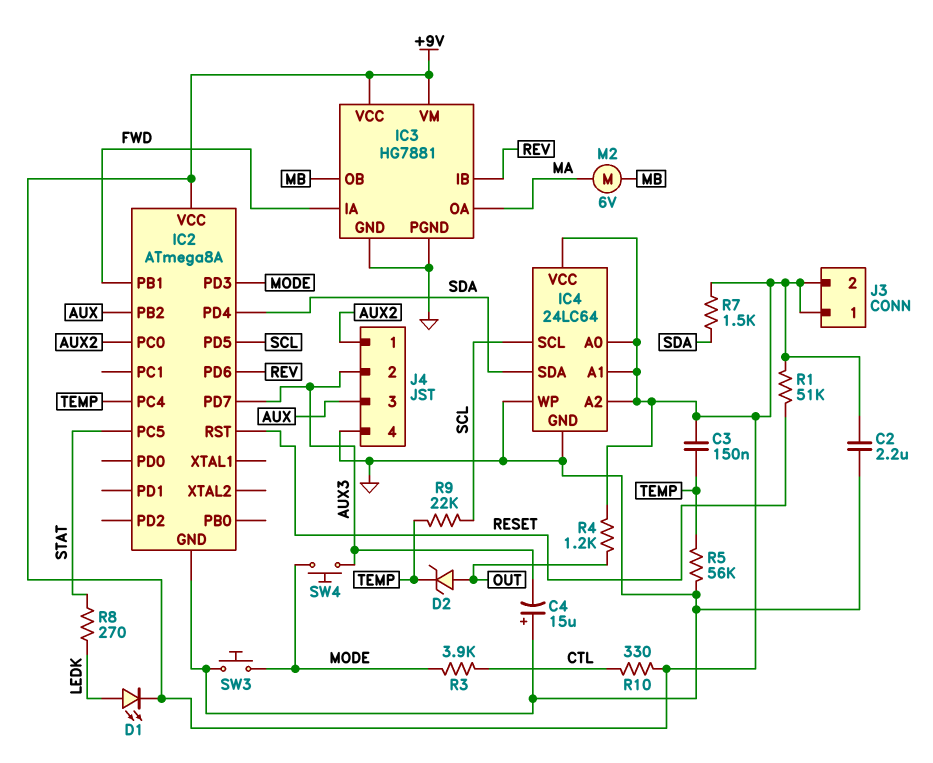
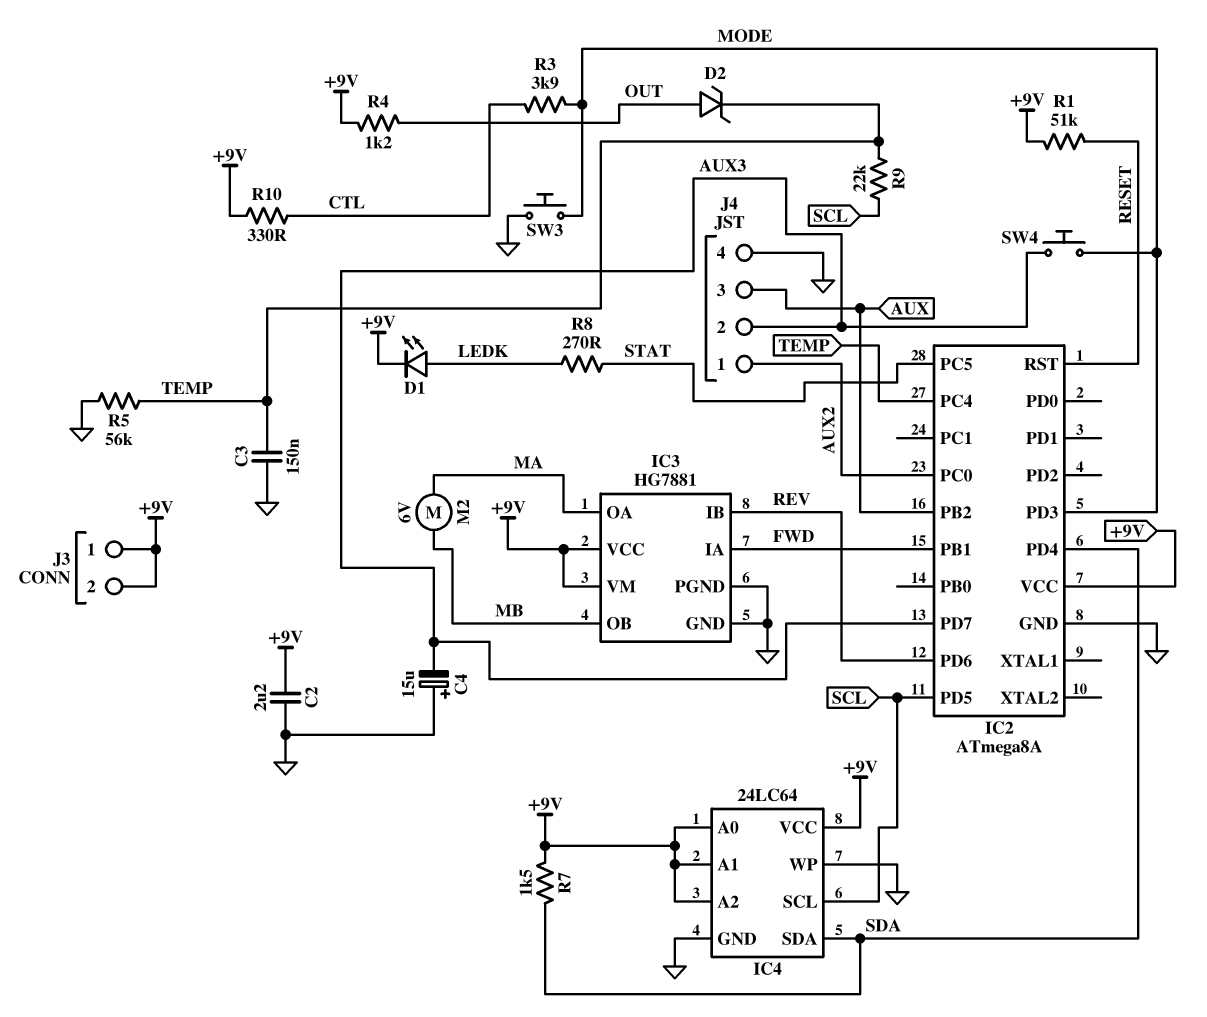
C3: 150nF (+9V, TEMP) -> 150nF (GND, TEMP)

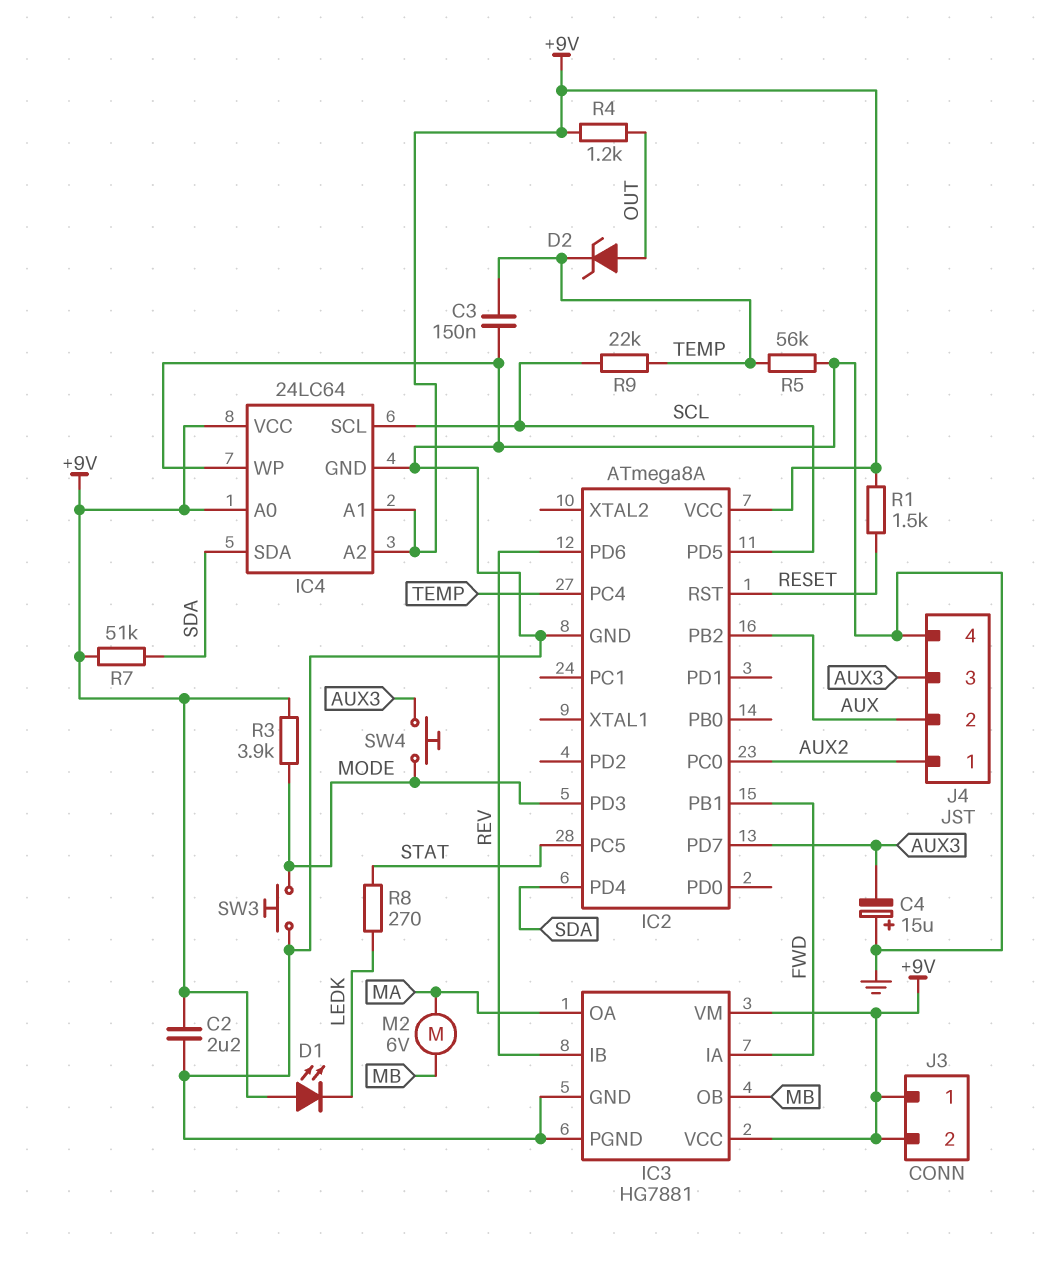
D1: LED (A LEDK, K +9V) -> LED (A +9V, K LEDK)
J4 pin 2: AUX3 -> AUX
J4 pin 3: AUX -> AUX3
R1: 51k (+9V, RESET) -> 1.5k (+9V, RESET)
R3: 3.9k (CTL, MODE) -> 3.9k (+9V, MODE)
R7: 1.5k (+9V, SDA) -> 51k (+9V, SDA)
R10: 330 (+9V, CTL) -> none

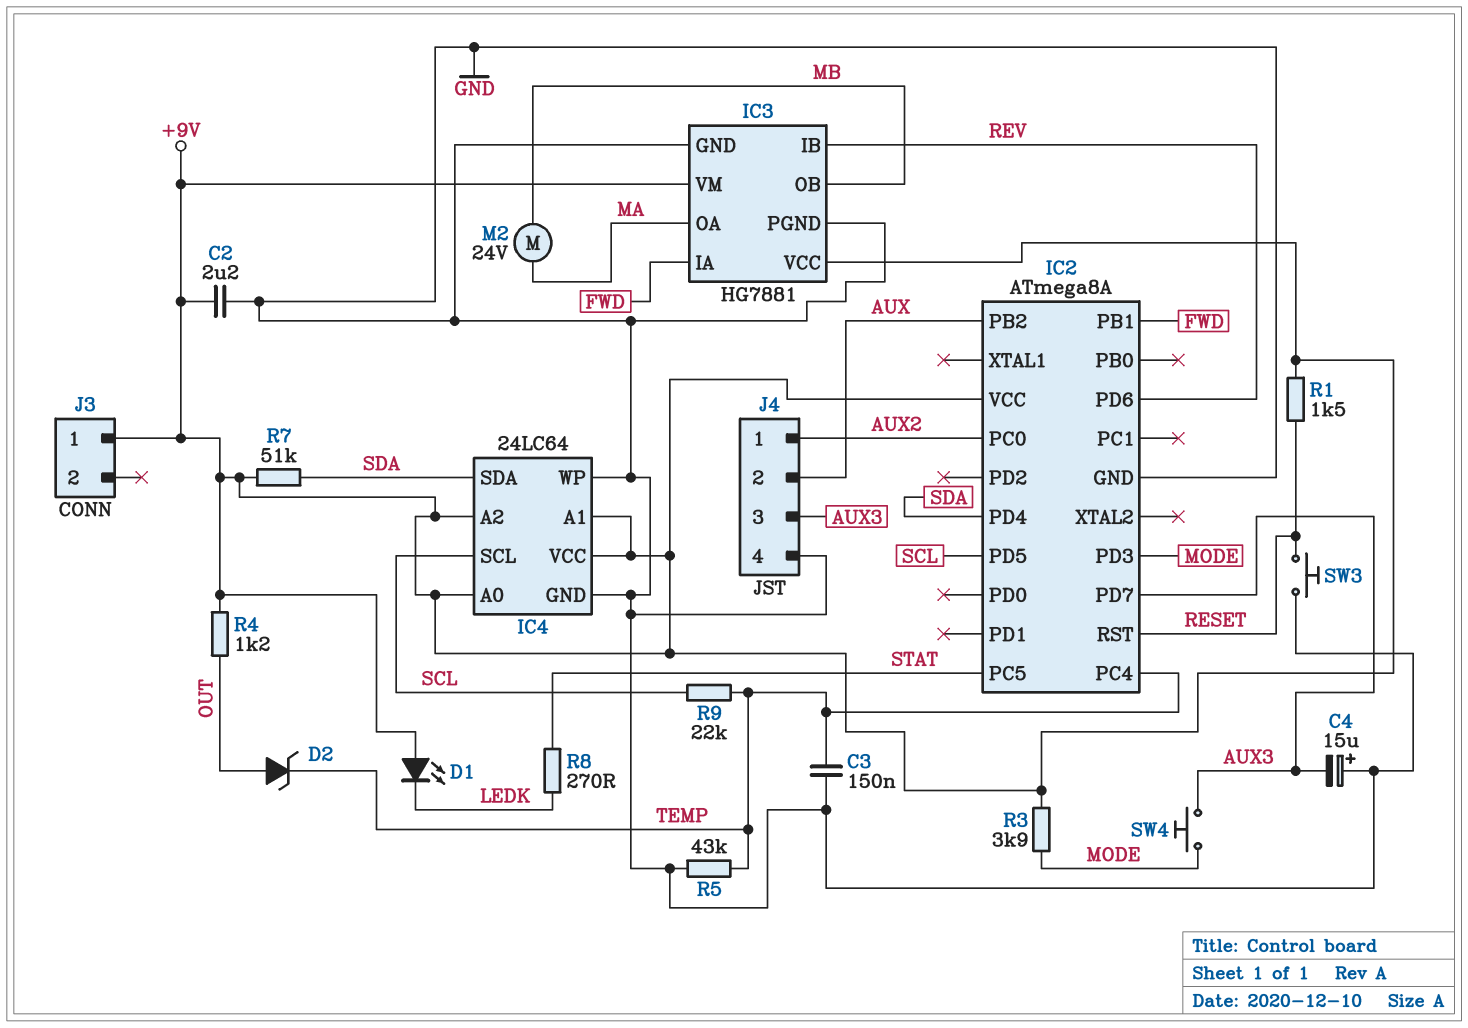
J3 pin 2: +9V -> none
M2: motor 6V (MA, MB) -> motor 24V (MA, MB)
R5: 56k (GND, TEMP) -> 43k (GND, TEMP)
SW3: button (GND, MODE) -> button (GND, RESET)

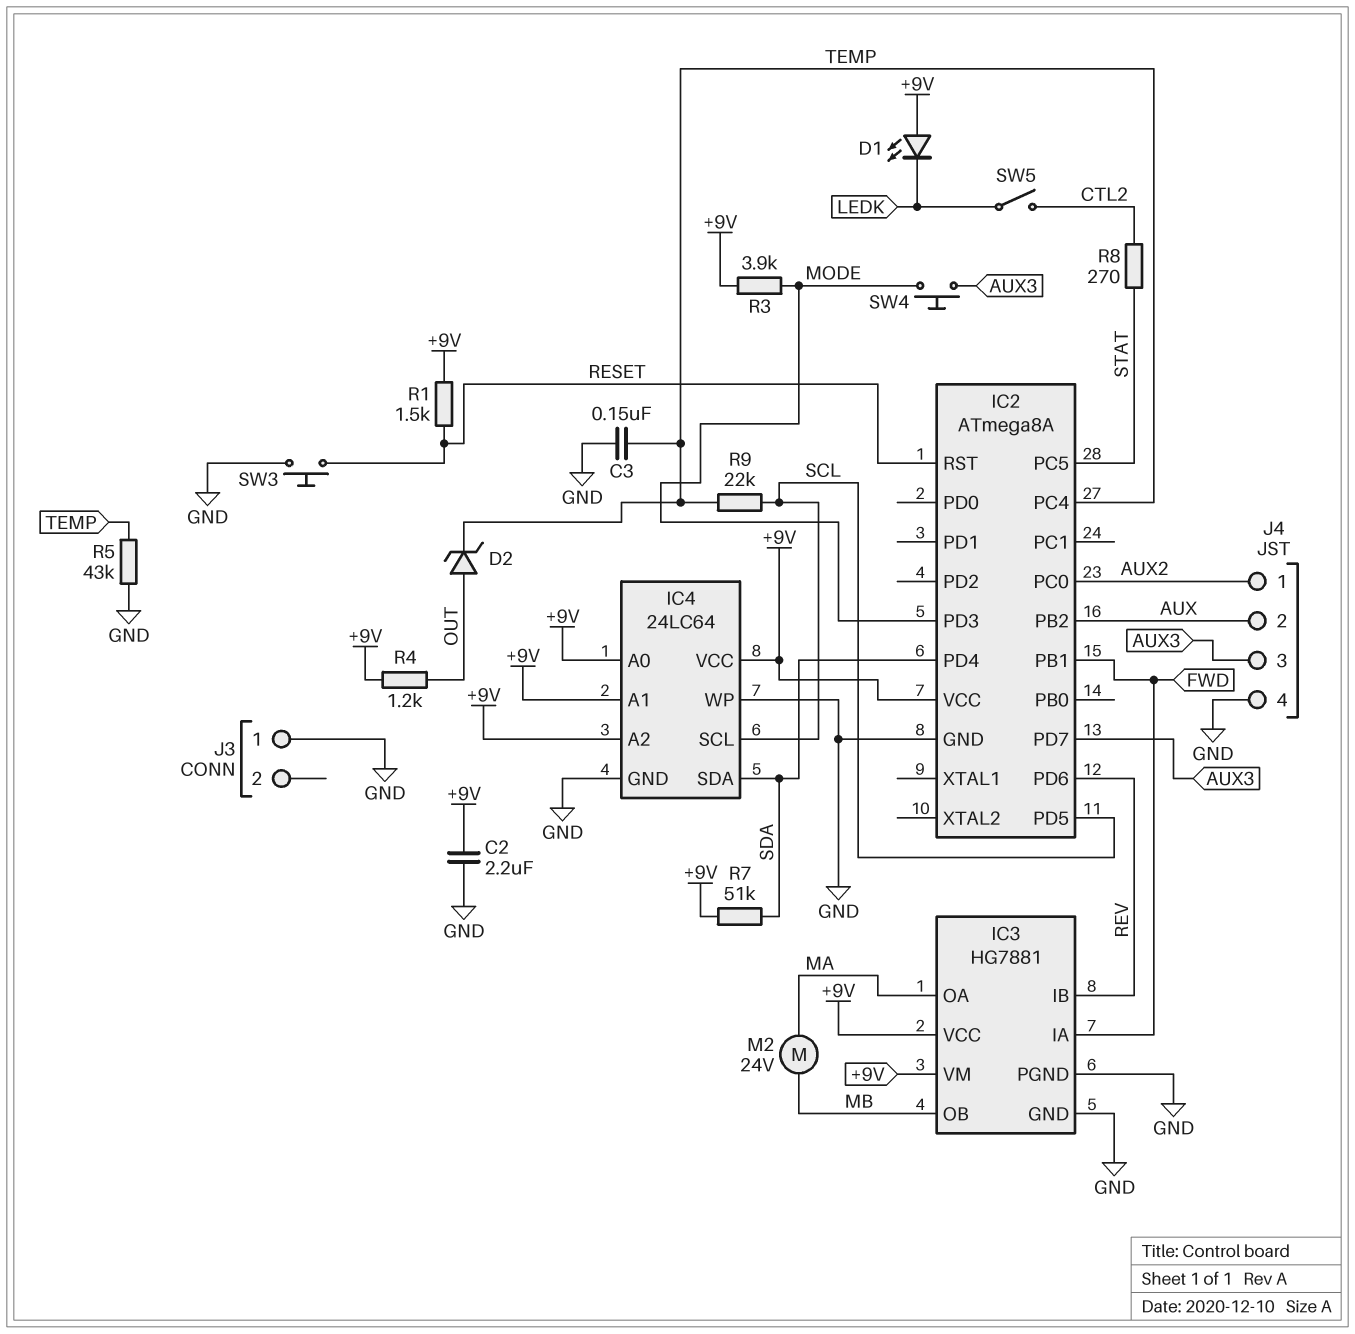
C4: 15uF (plus GND, minus AUX3) -> none
J3 pin 1: +9V -> GND
R8: 270 (LEDK, STAT) -> 270 (CTL2, STAT)
SW5: none -> switch (CTL2, LEDK)

